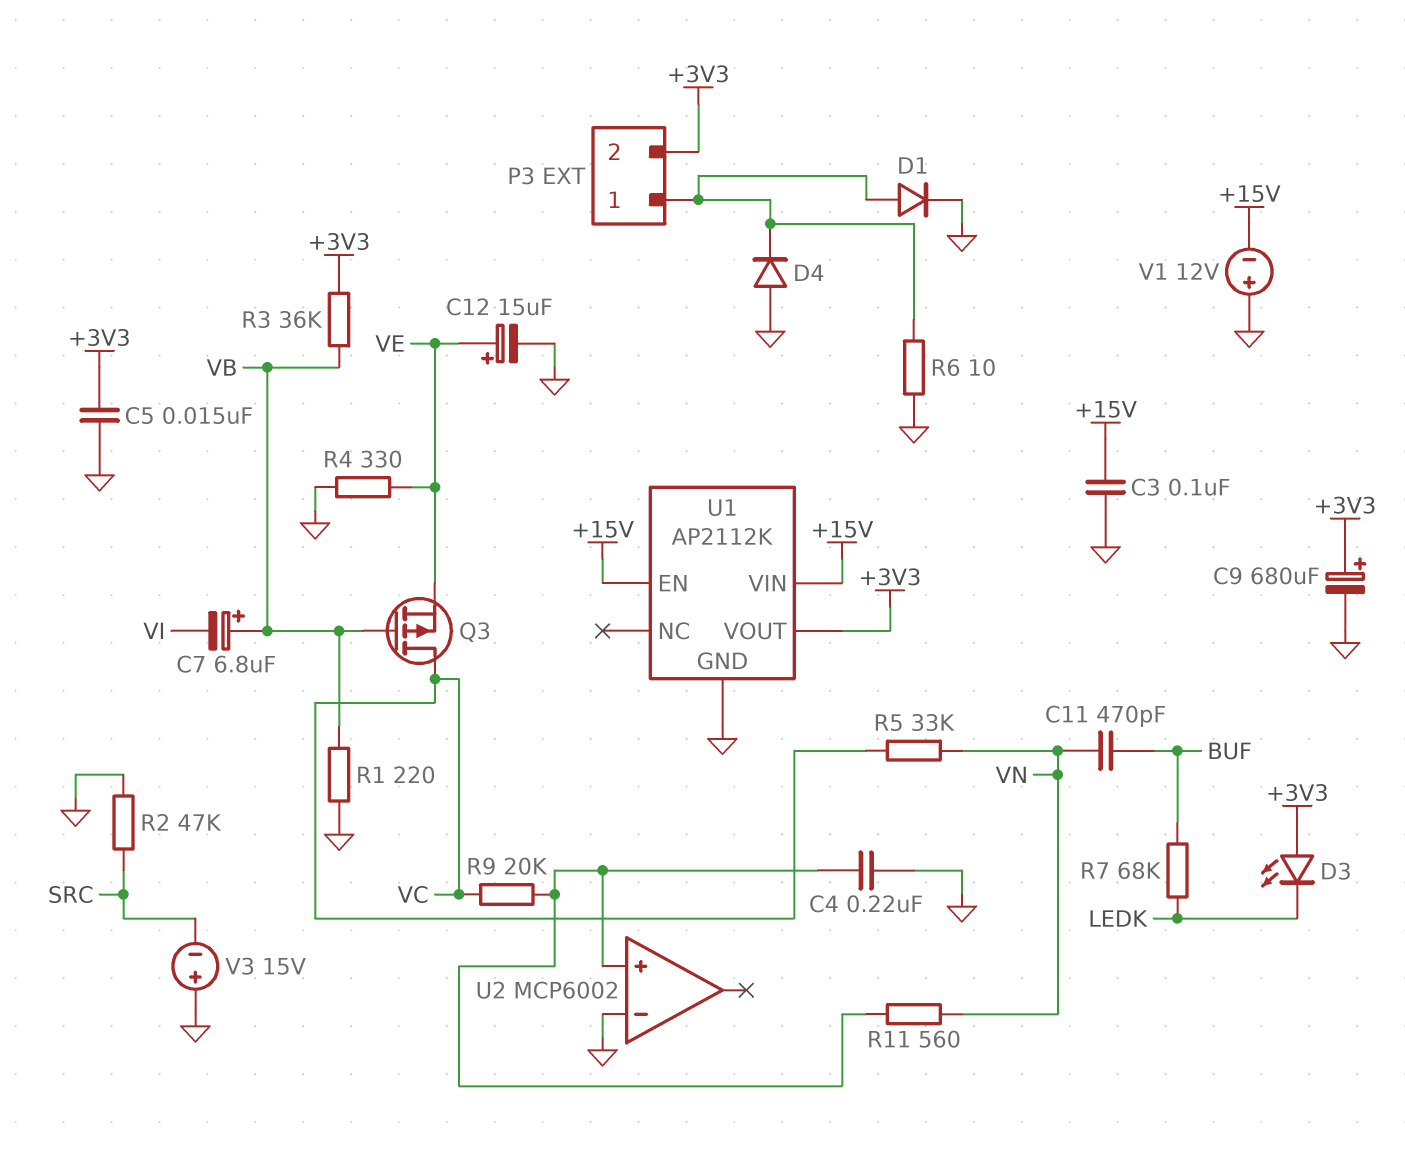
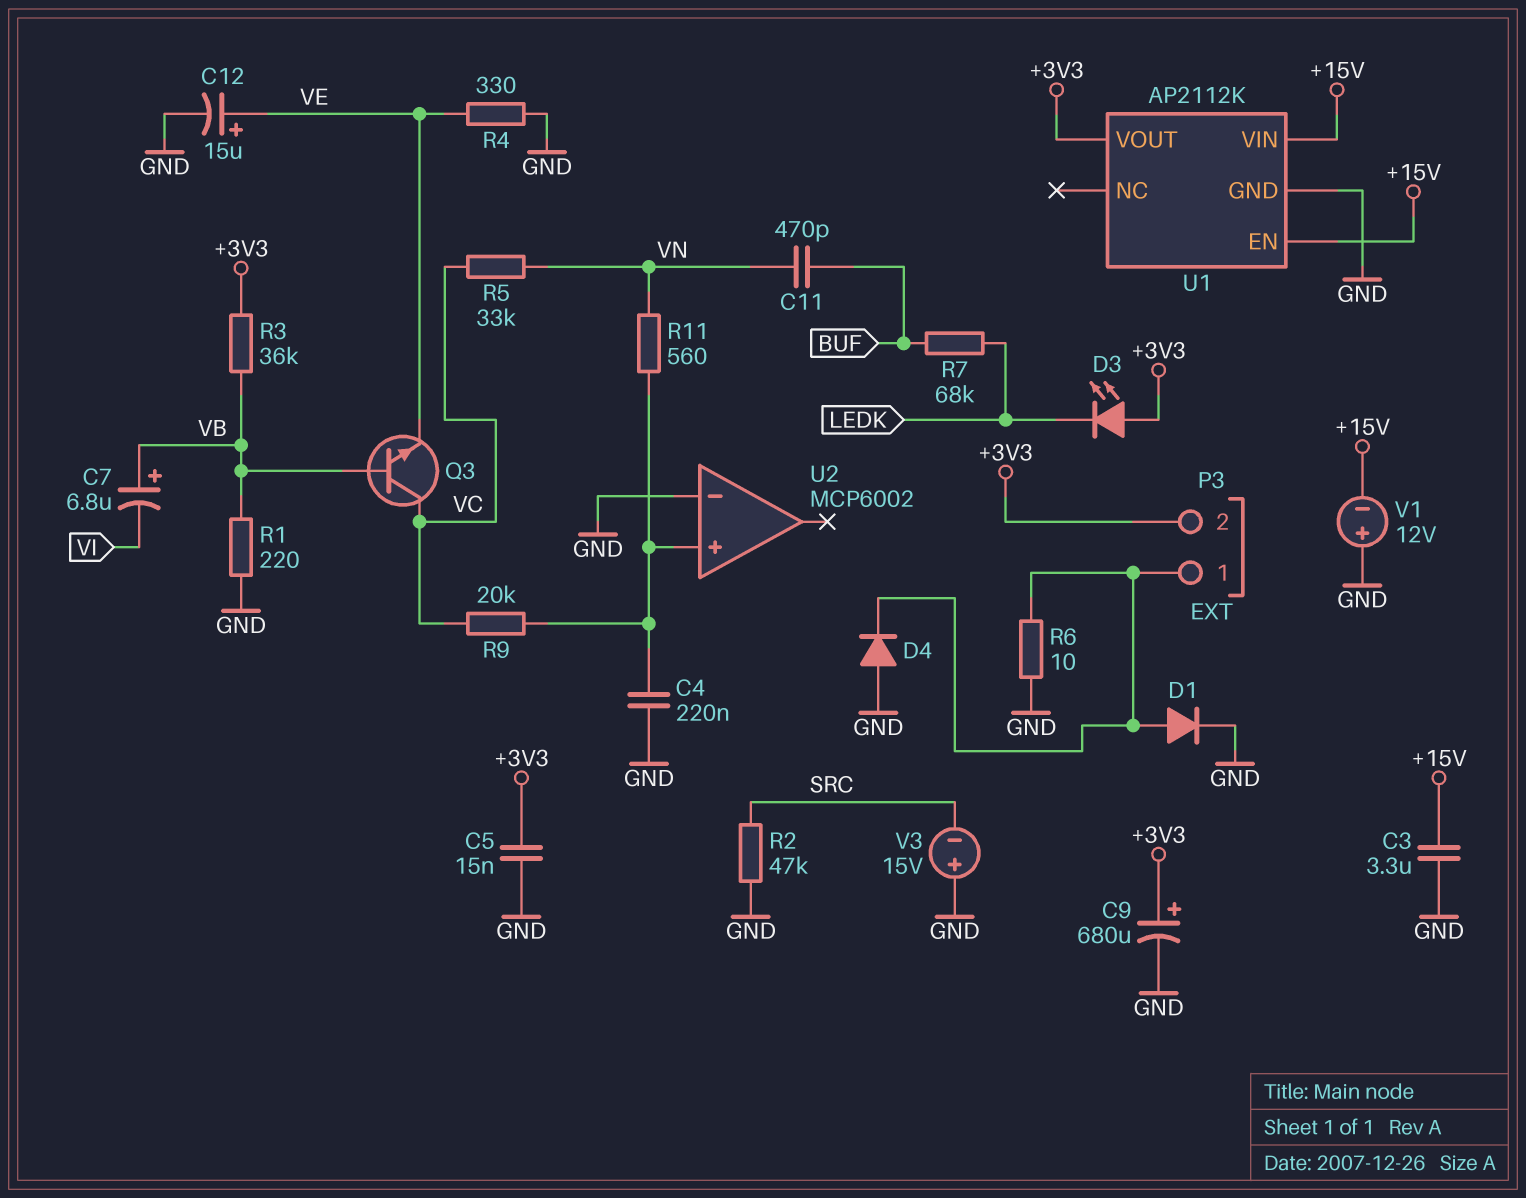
C3: 100nF (+15V, GND) -> 3.3uF (+15V, GND)
Q3: PMOS (G VB, D VC, S VE) -> NPN (B VB, C VC, E VE)

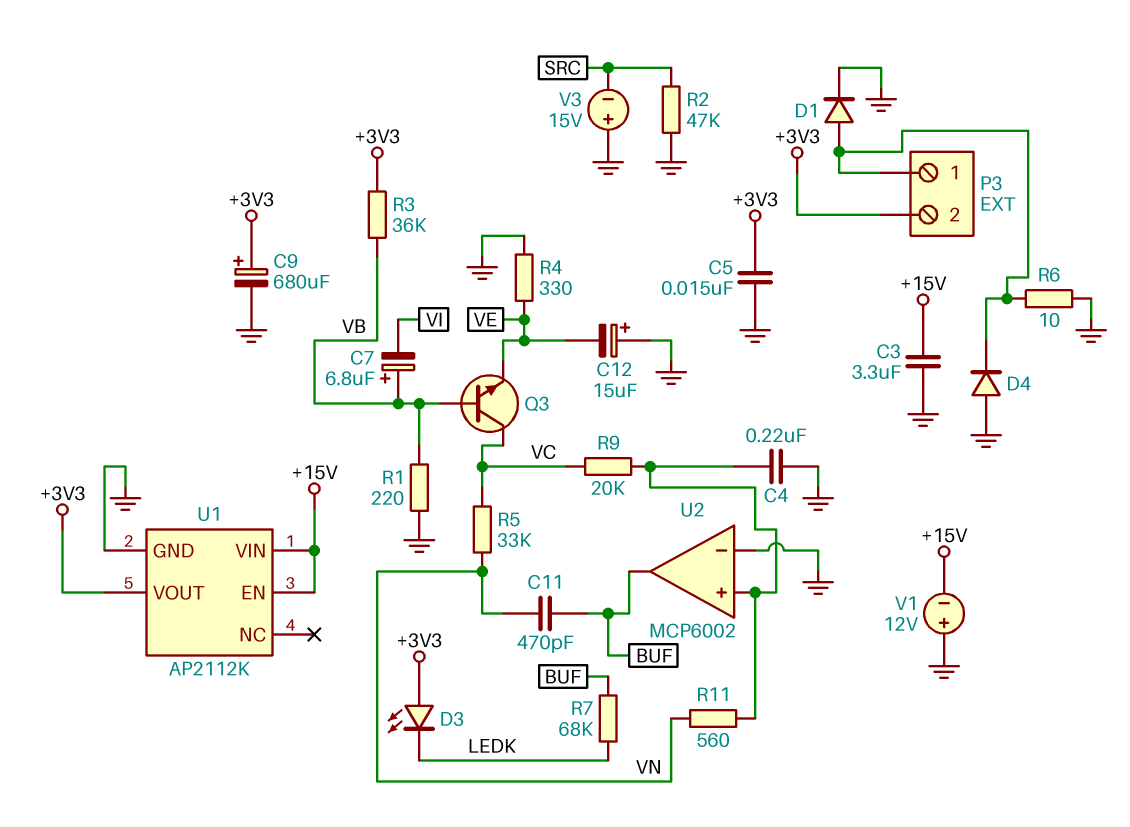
C12: 15uF (plus VE, minus GND) -> 15uF (plus GND, minus VE)
U2 pin out: none -> BUF

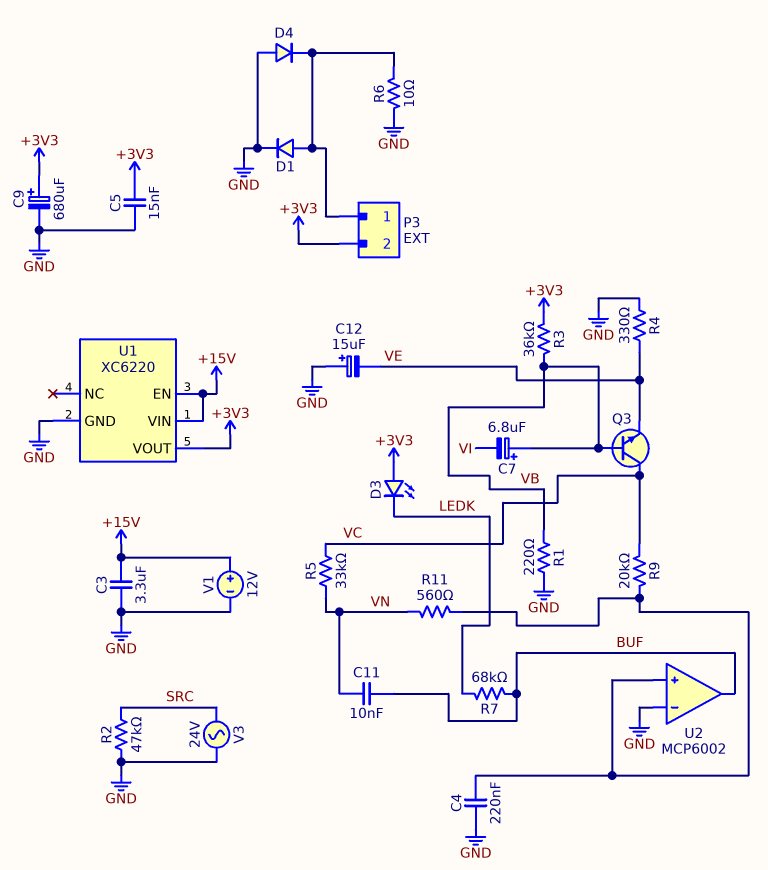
C11: 470pF (BUF, VN) -> 10nF (BUF, VN)
U1: AP2112K -> XC6220
V1: 12V (plus GND, minus +15V) -> 12V (plus +15V, minus GND)
V3: 15V (plus GND, minus SRC) -> AC 24V (GND, SRC)

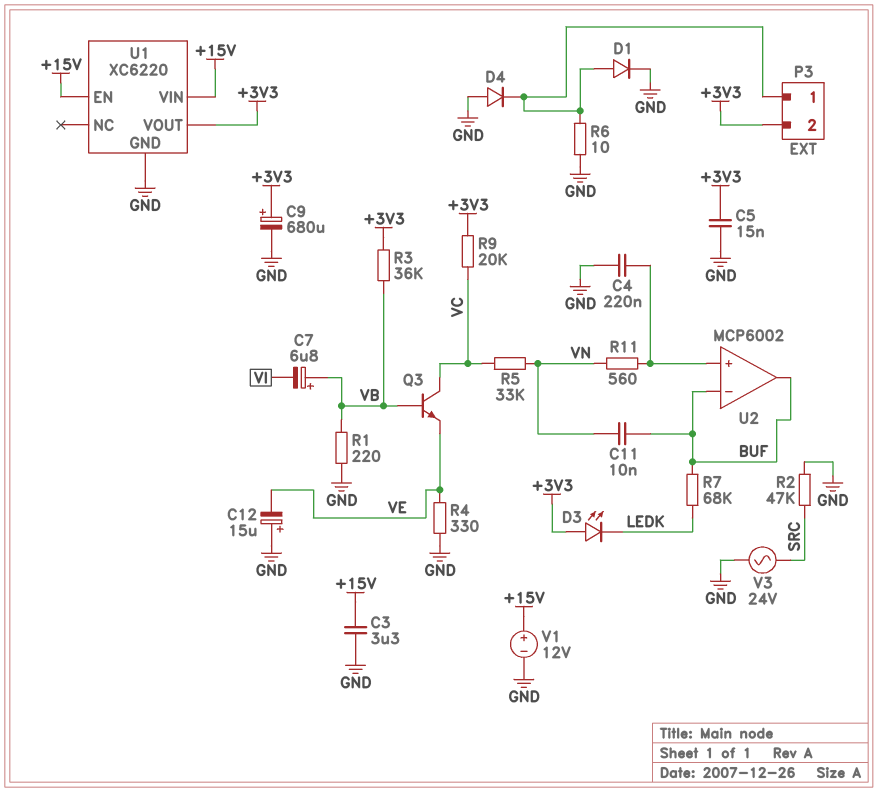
R9: 20k (U2/in+, VC) -> 20k (+3V3, VC)
U2 pin in-: GND -> BUF

